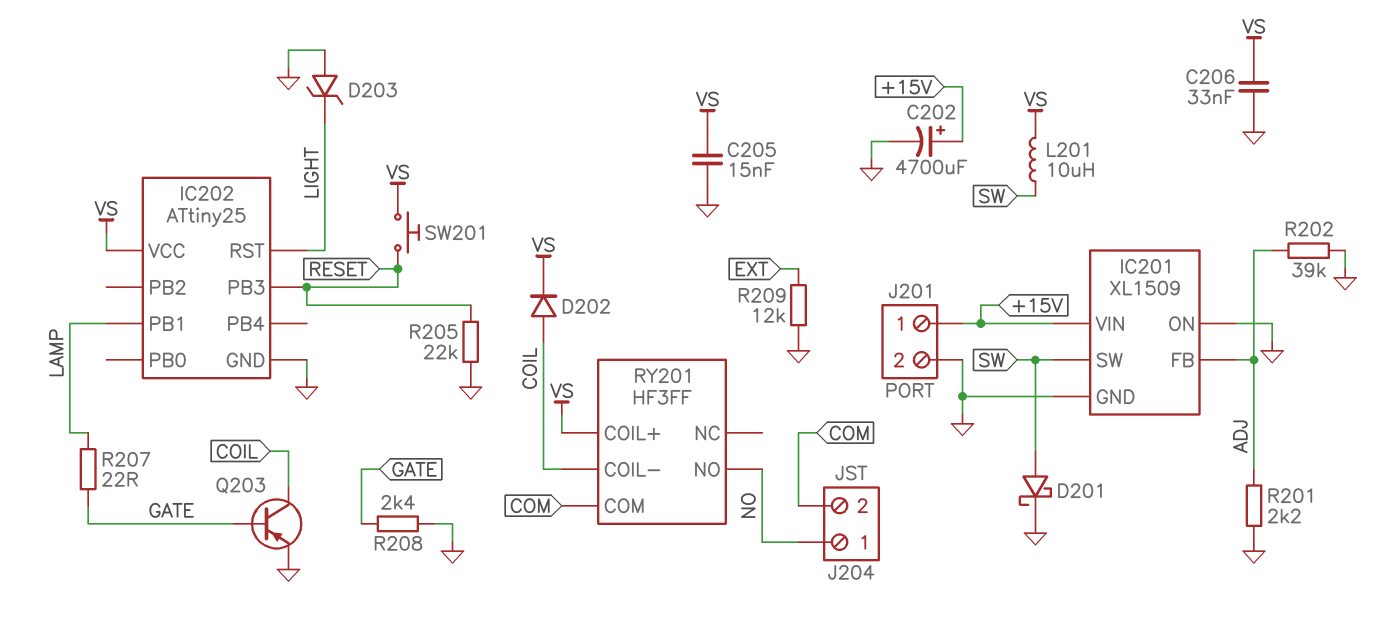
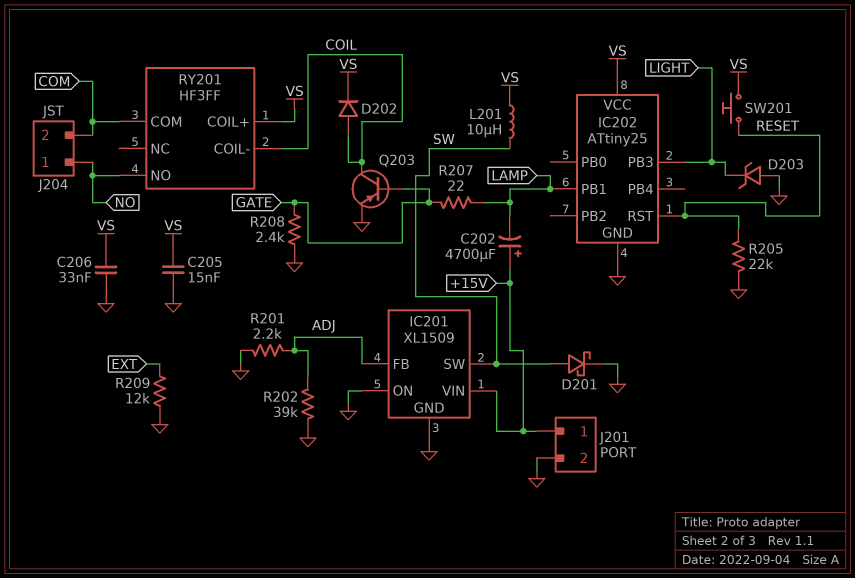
C202: 4700uF (plus +15V, minus GND) -> 4700uF (plus +15V, minus LAMP)
IC202 pin PB3: RESET -> LIGHT
IC202 pin RST: LIGHT -> RESET

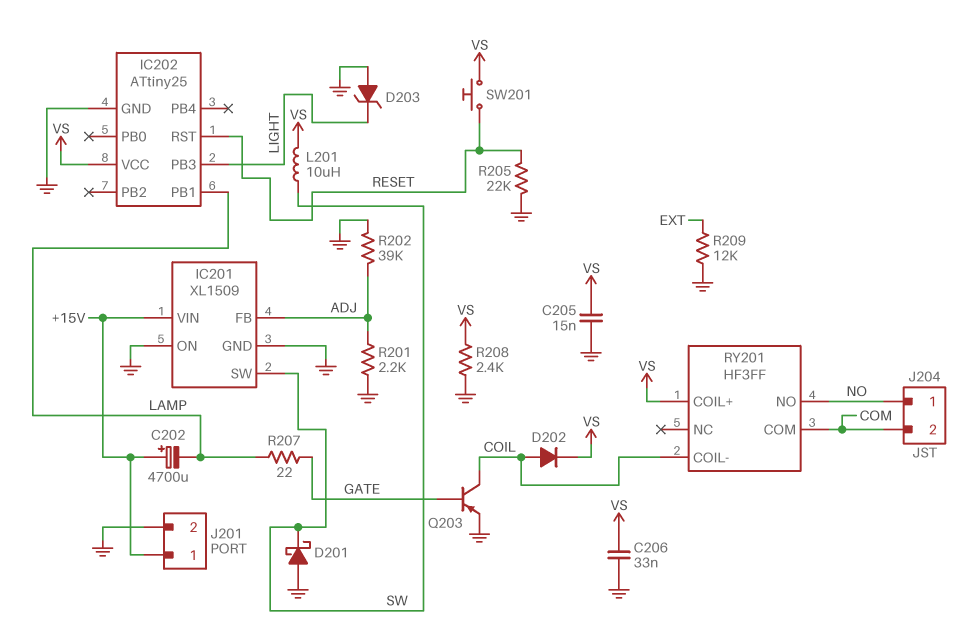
D201: schottky (A SW, K GND) -> schottky (A GND, K SW)
R208: 2.4k (GATE, GND) -> 2.4k (GND, VS)

